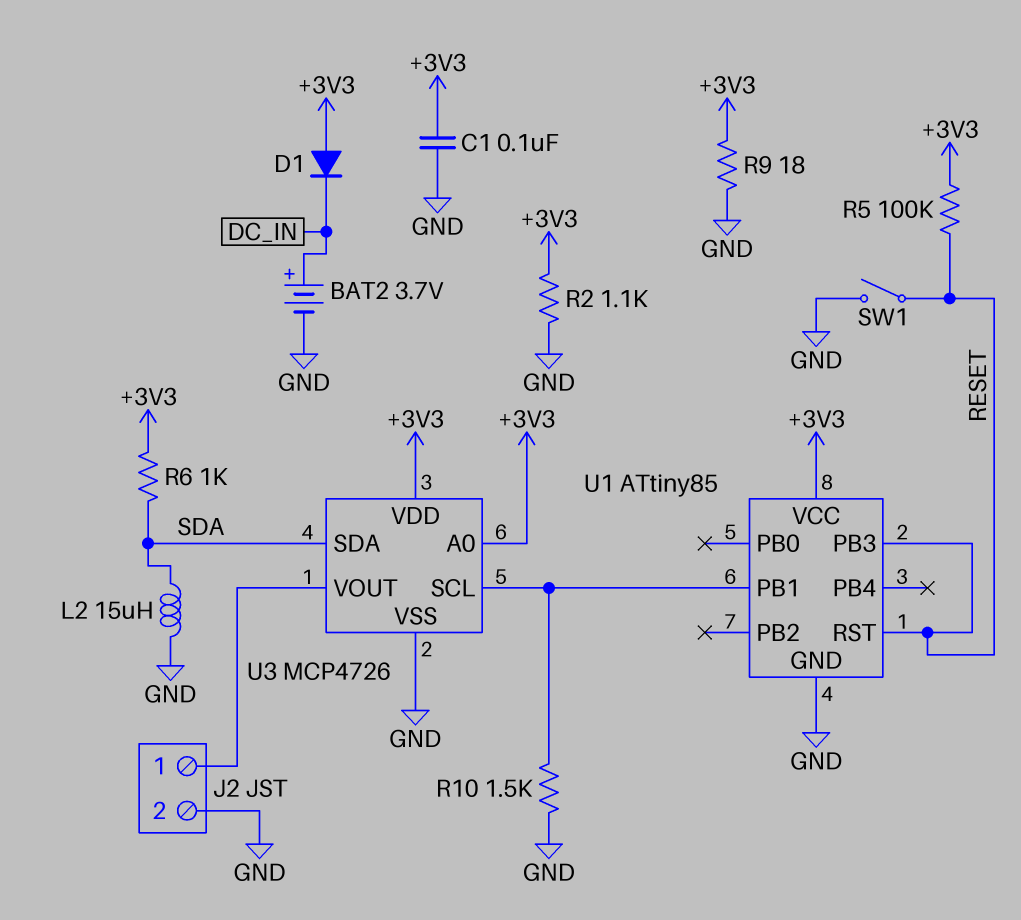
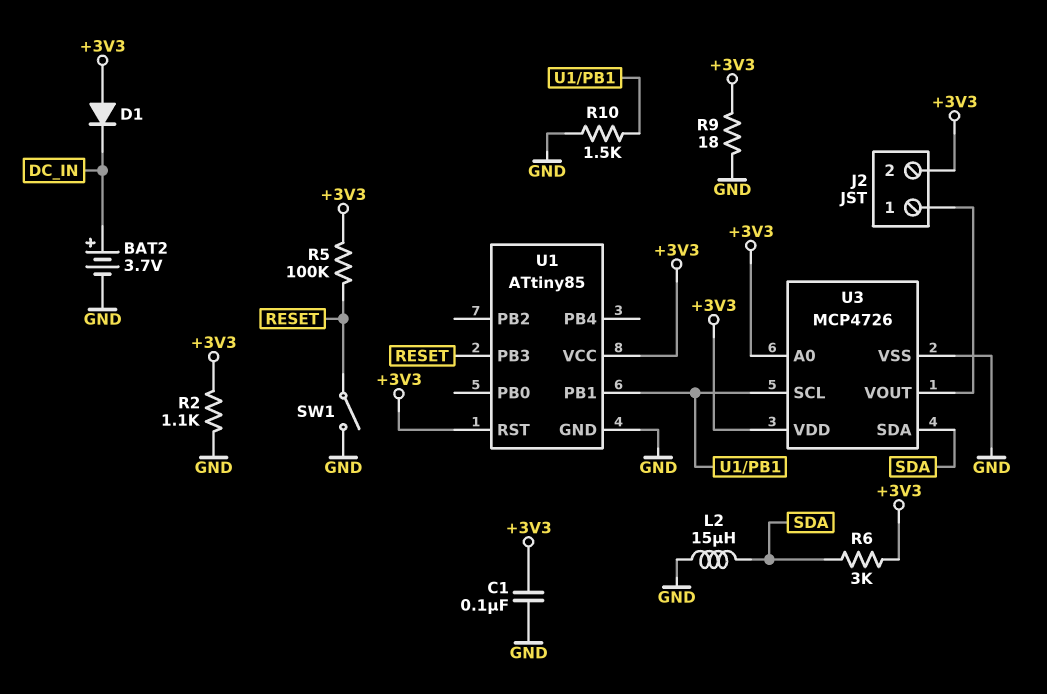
J2 pin 2: GND -> +3V3
R6: 1k (+3V3, SDA) -> 3k (+3V3, SDA)
U1 pin RST: RESET -> +3V3

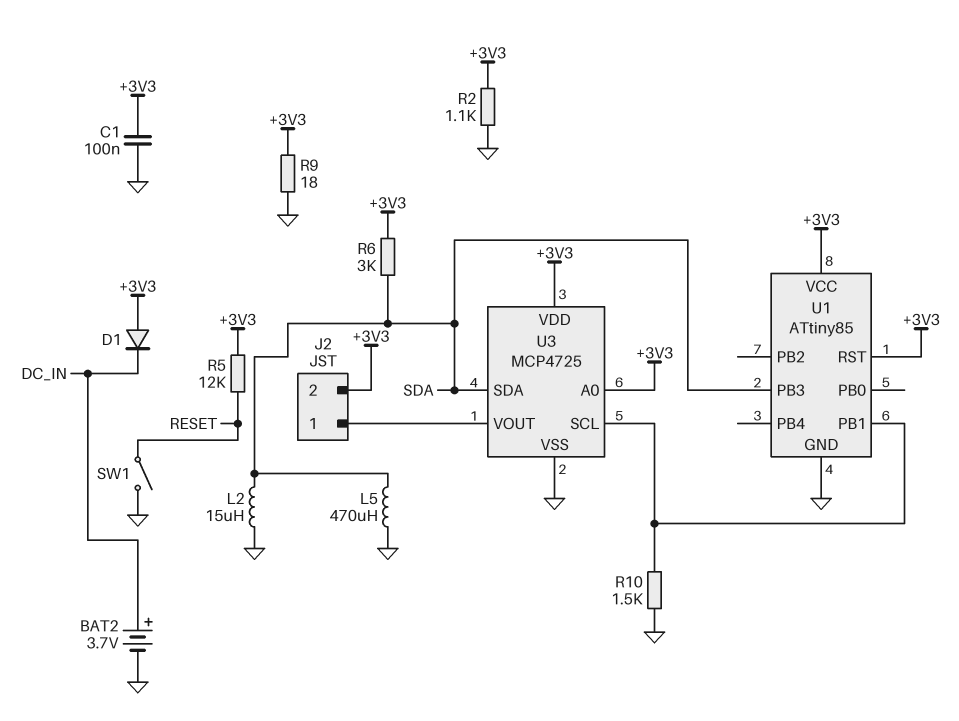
L5: none -> 470uH (GND, SDA)
R5: 100k (+3V3, RESET) -> 12k (+3V3, RESET)
U1 pin PB3: RESET -> SDA
U3: MCP4726 -> MCP4725

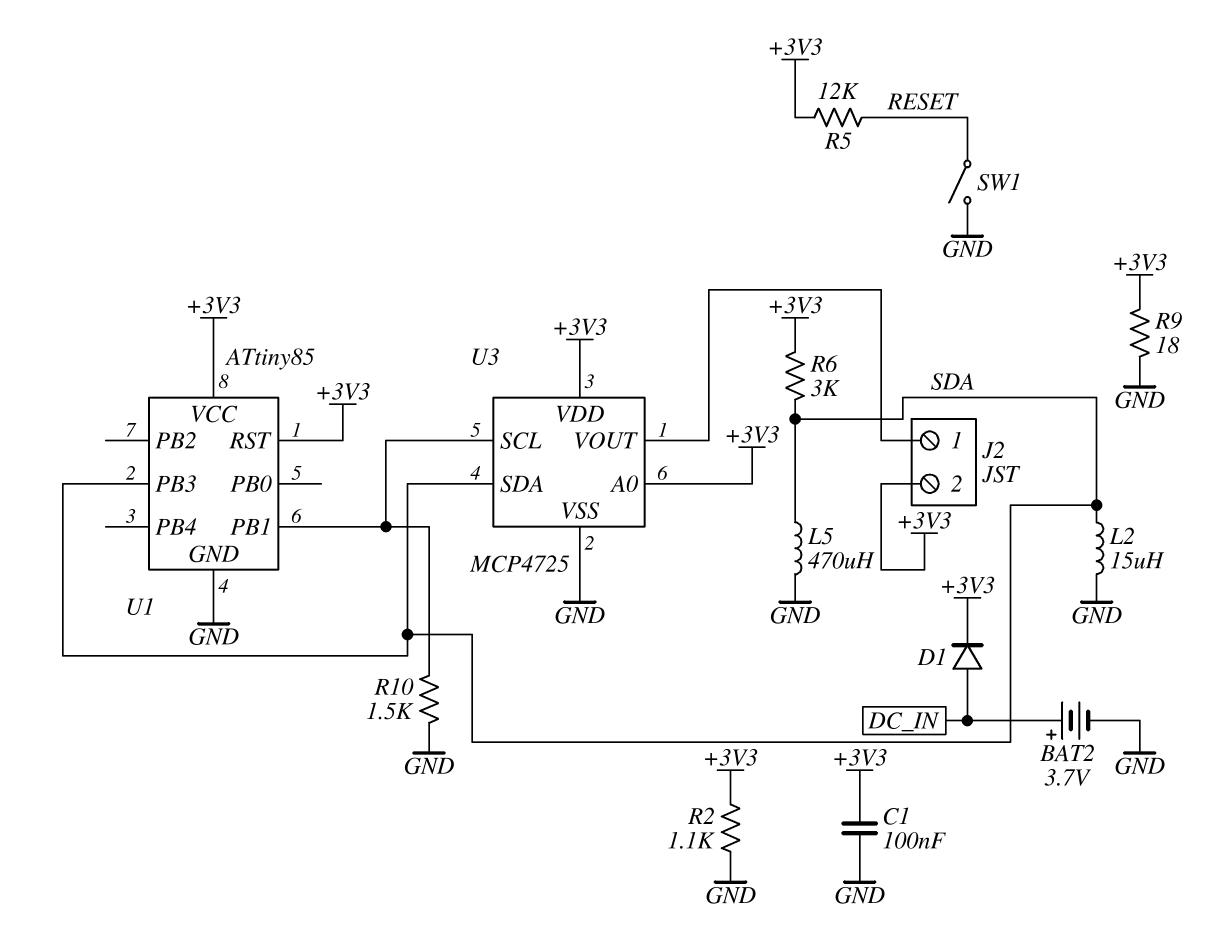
D1: diode (A +3V3, K DC_IN) -> diode (A DC_IN, K +3V3)

